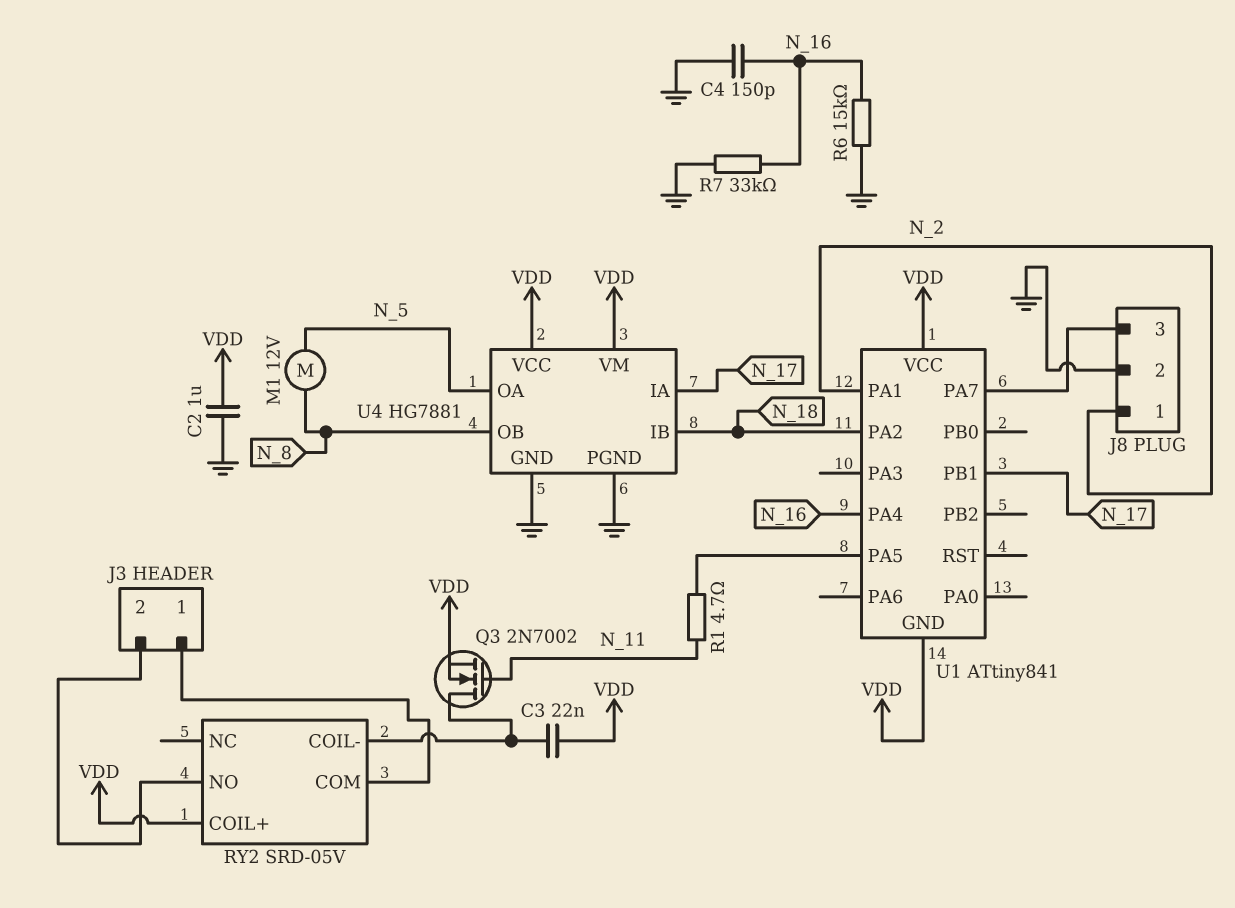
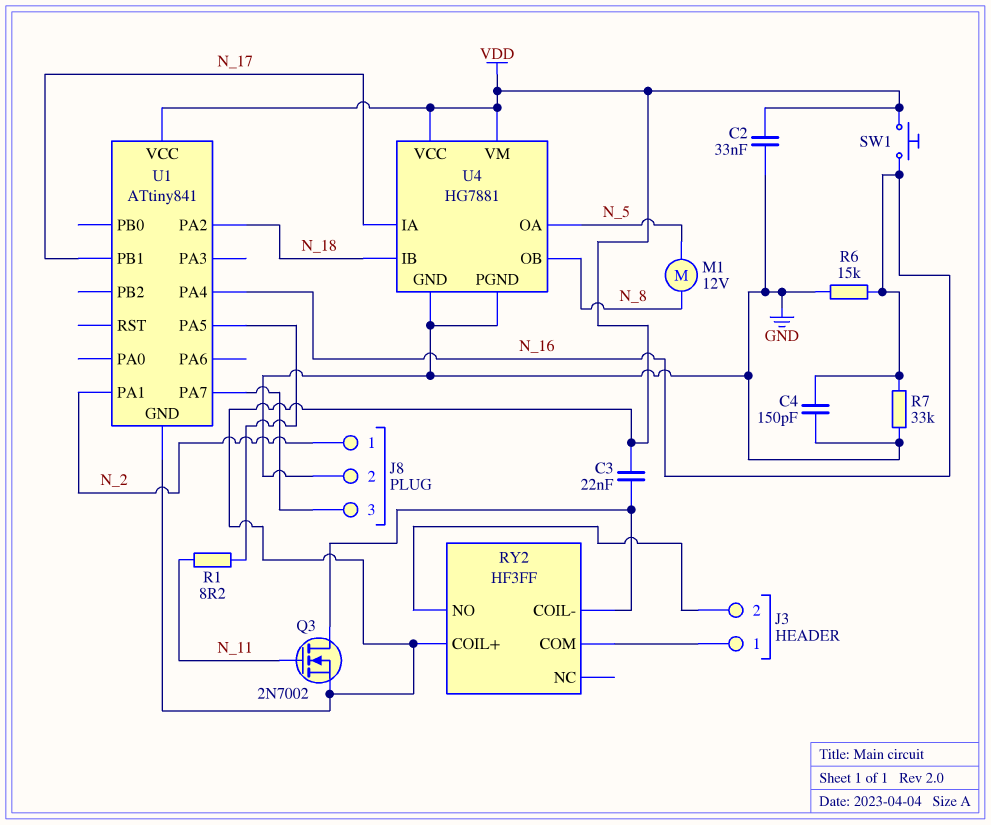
C2: 1uF (GND, VDD) -> 33nF (GND, VDD)
R1: 4.7 (N_11, U1/PA5) -> 8.2 (N_11, U1/PA5)
RY2: SRD-05V -> HF3FF
SW1: none -> button (N_16, VDD)

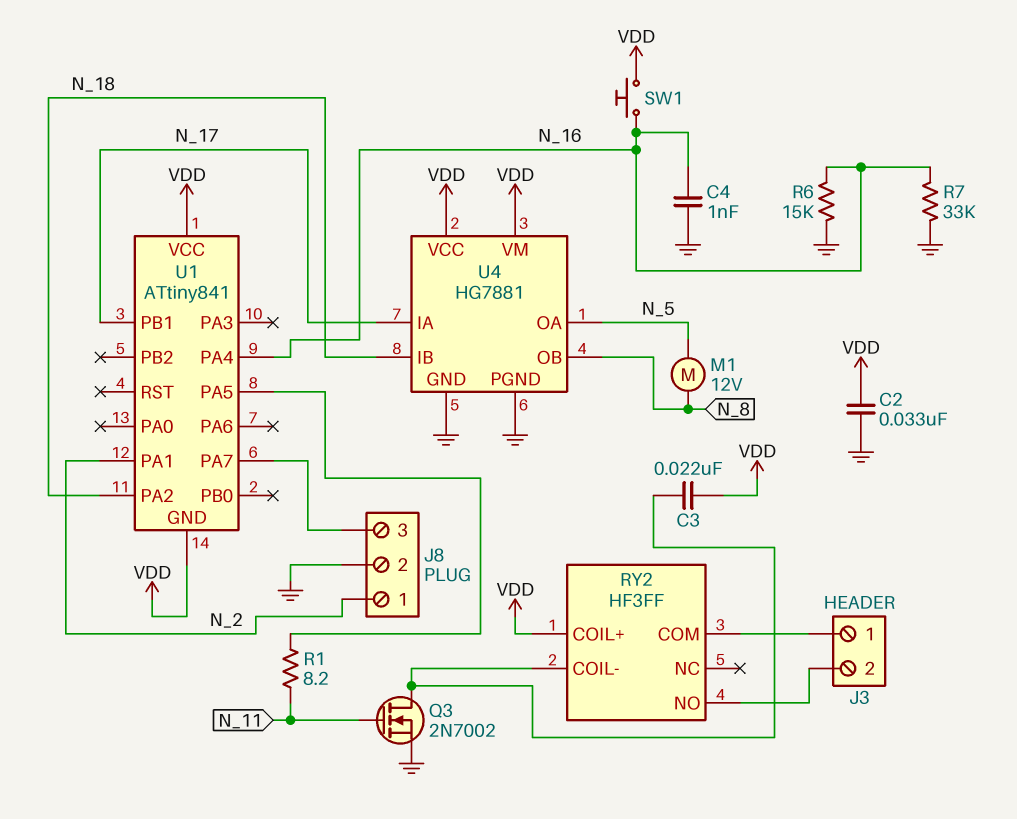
C4: 150pF (GND, N_16) -> 1nF (GND, N_16)
Q3: NMOS 2N7002 (G N_11, D RY2/COIL-, S VDD) -> NMOS 2N7002 (G N_11, D RY2/COIL-, S GND)

